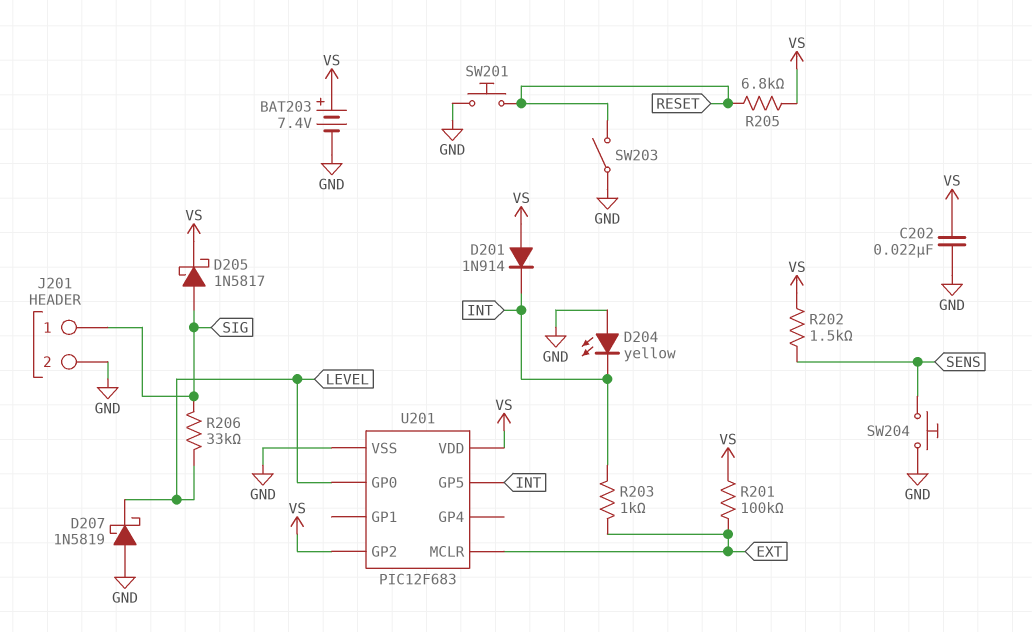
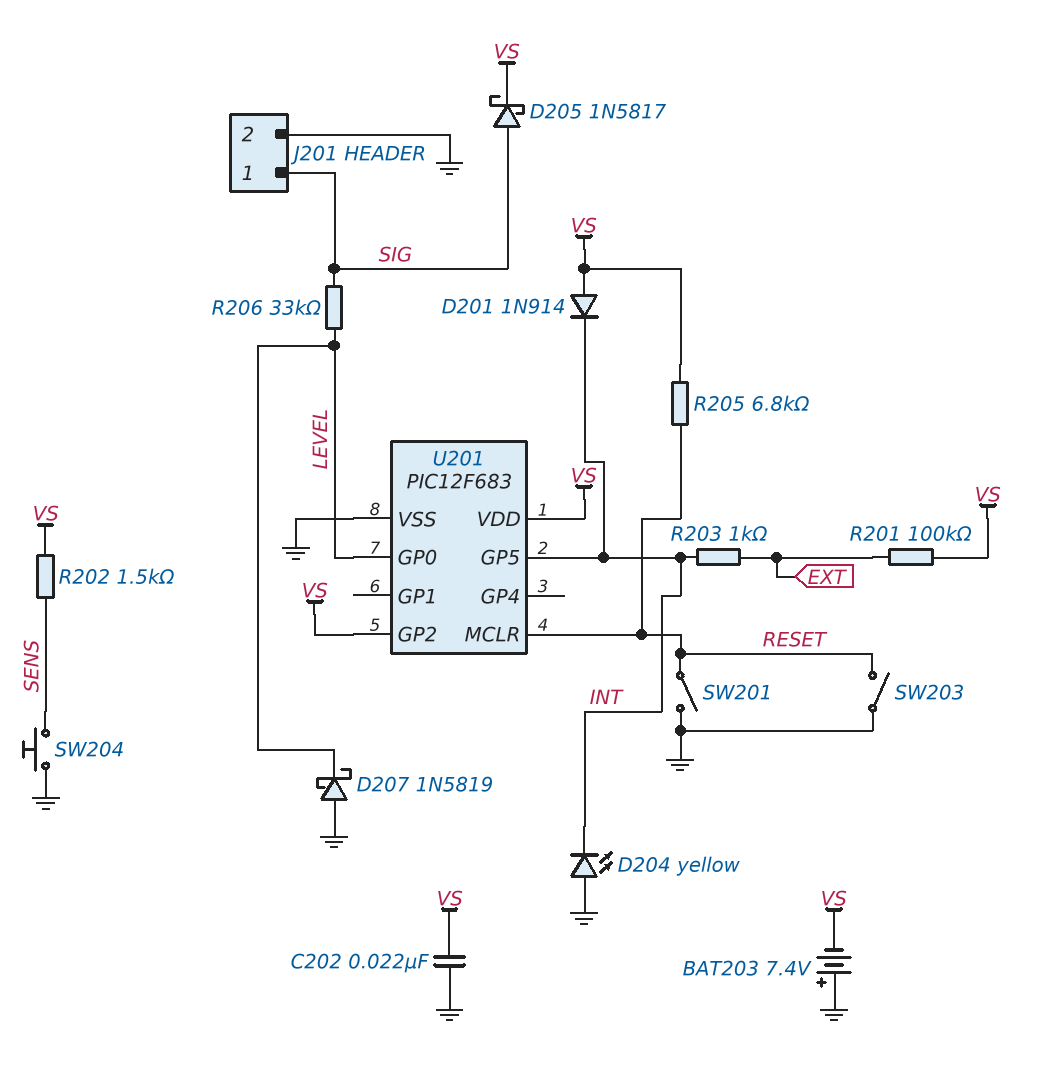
BAT203: 7.4V (plus VS, minus GND) -> 7.4V (plus GND, minus VS)
SW201: button (GND, RESET) -> switch (GND, RESET)
U201 pin MCLR: EXT -> RESET

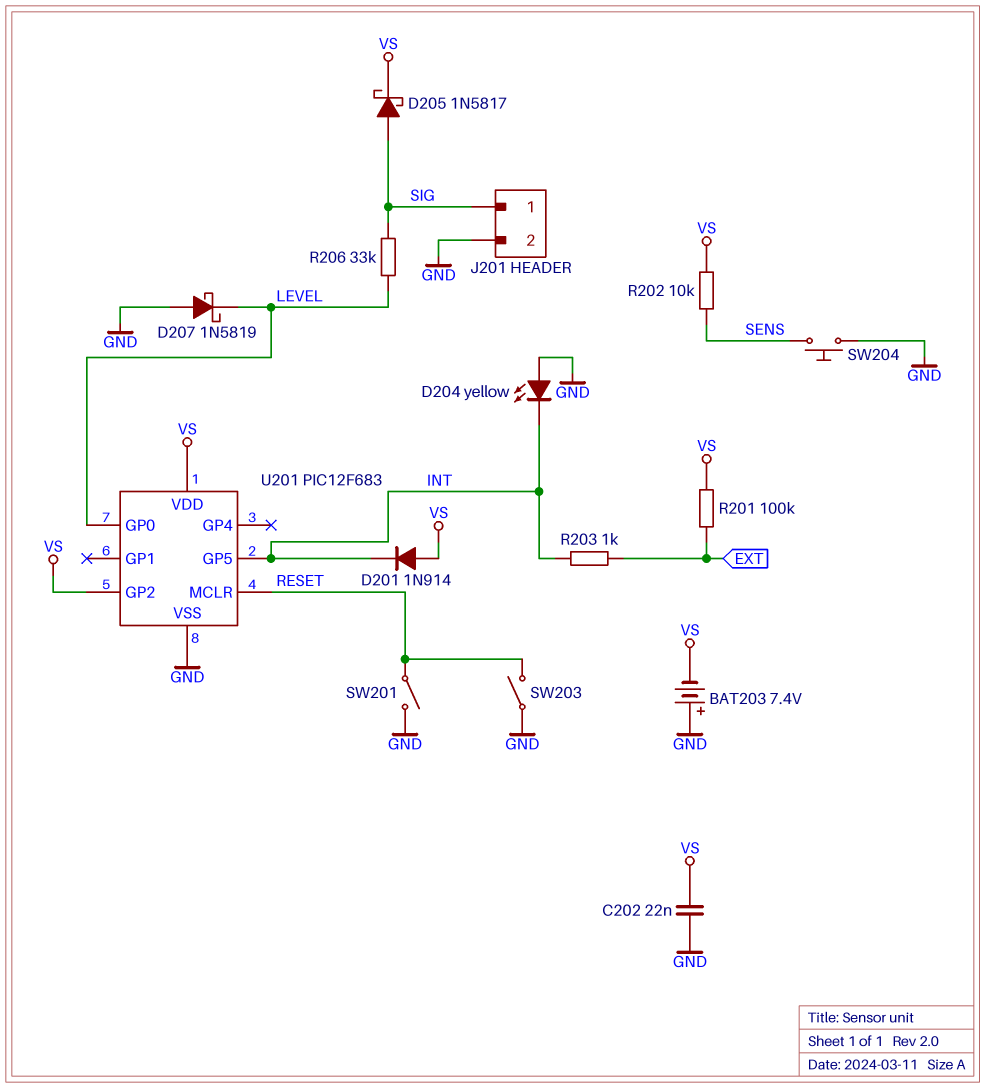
R202: 1.5k (SENS, VS) -> 10k (SENS, VS)
R205: 6.8k (RESET, VS) -> none

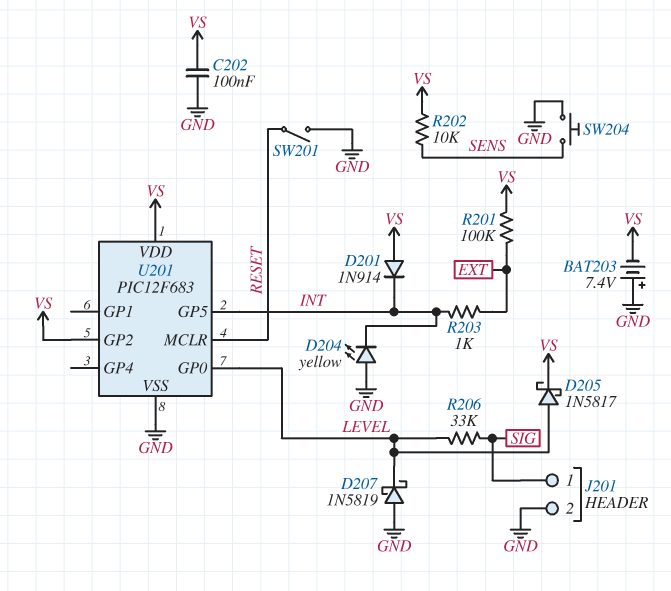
C202: 22nF (GND, VS) -> 100nF (GND, VS)
D205: schottky 1N5817 (A SIG, K VS) -> schottky 1N5817 (A LEVEL, K VS)
SW203: switch (GND, RESET) -> none

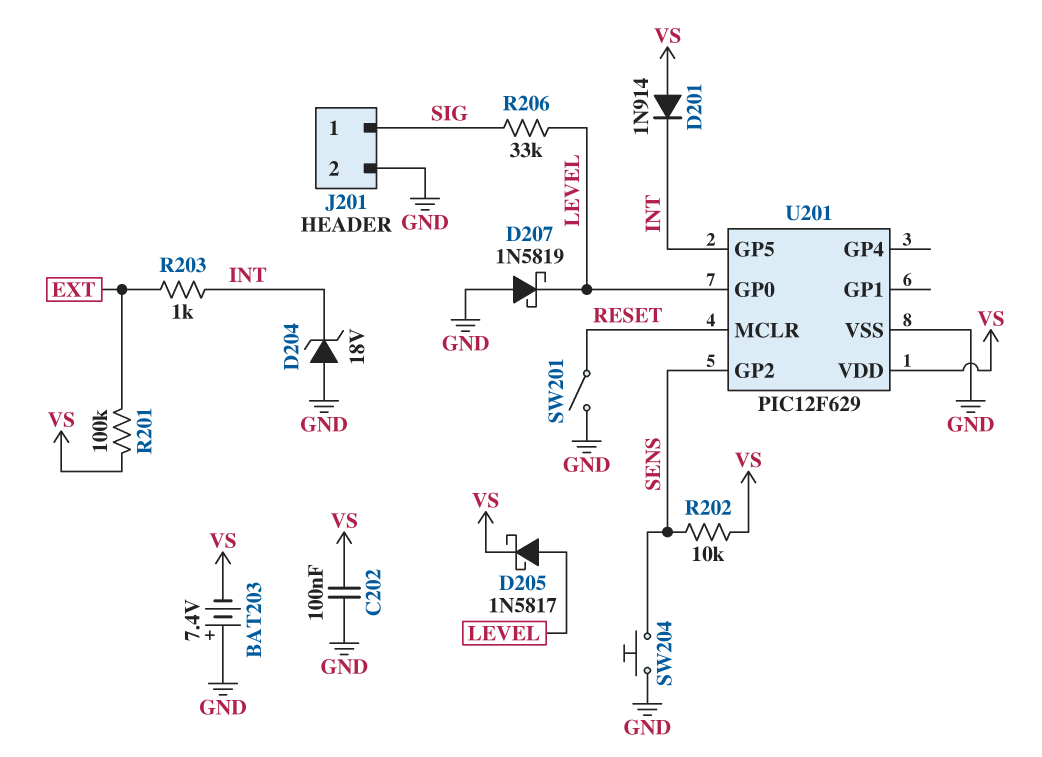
D204: LED yellow (A GND, K INT) -> zener 18V (A GND, K INT)
U201: PIC12F683 -> PIC12F629
U201 pin GP2: VS -> SENS

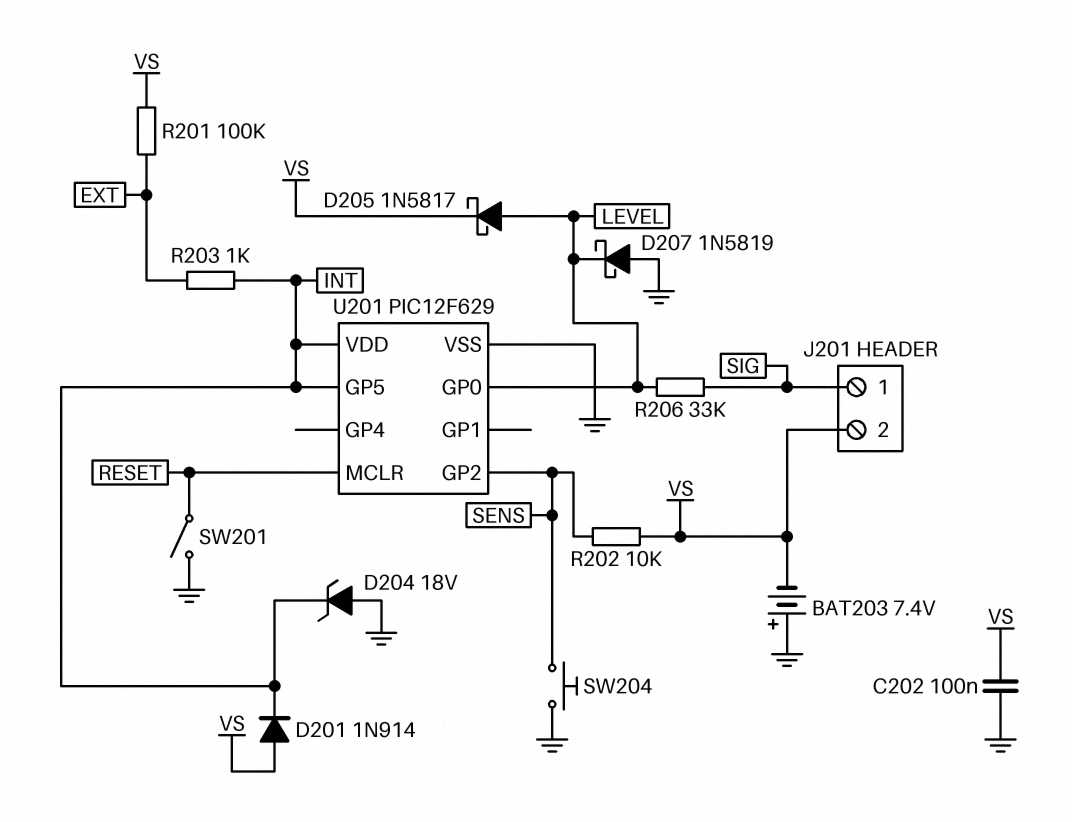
J201 pin 2: GND -> VS
U201 pin VDD: VS -> INT

